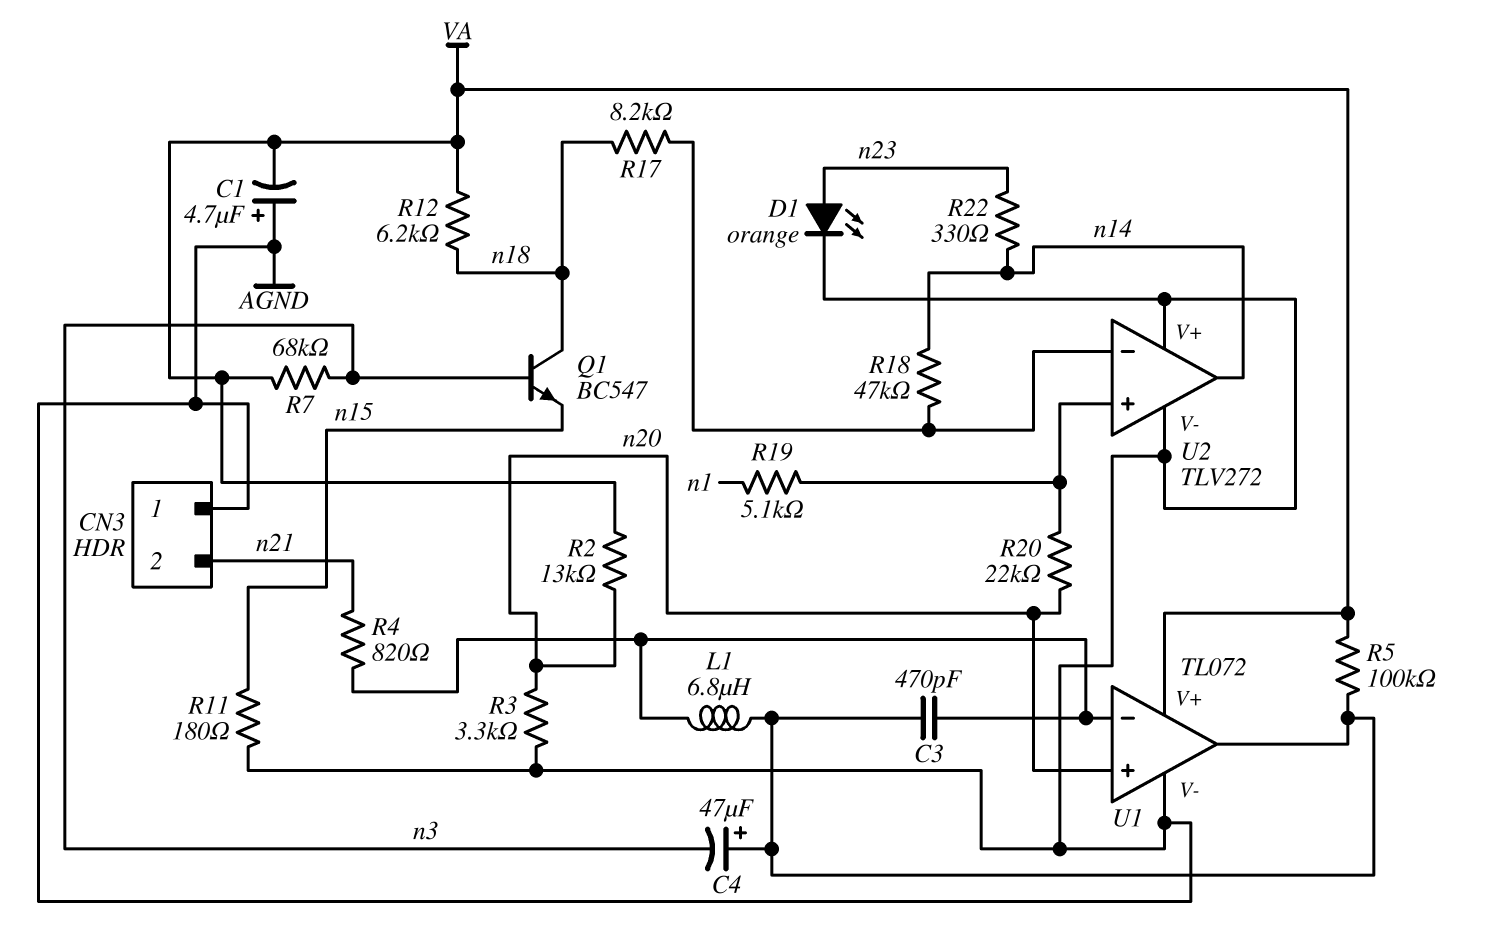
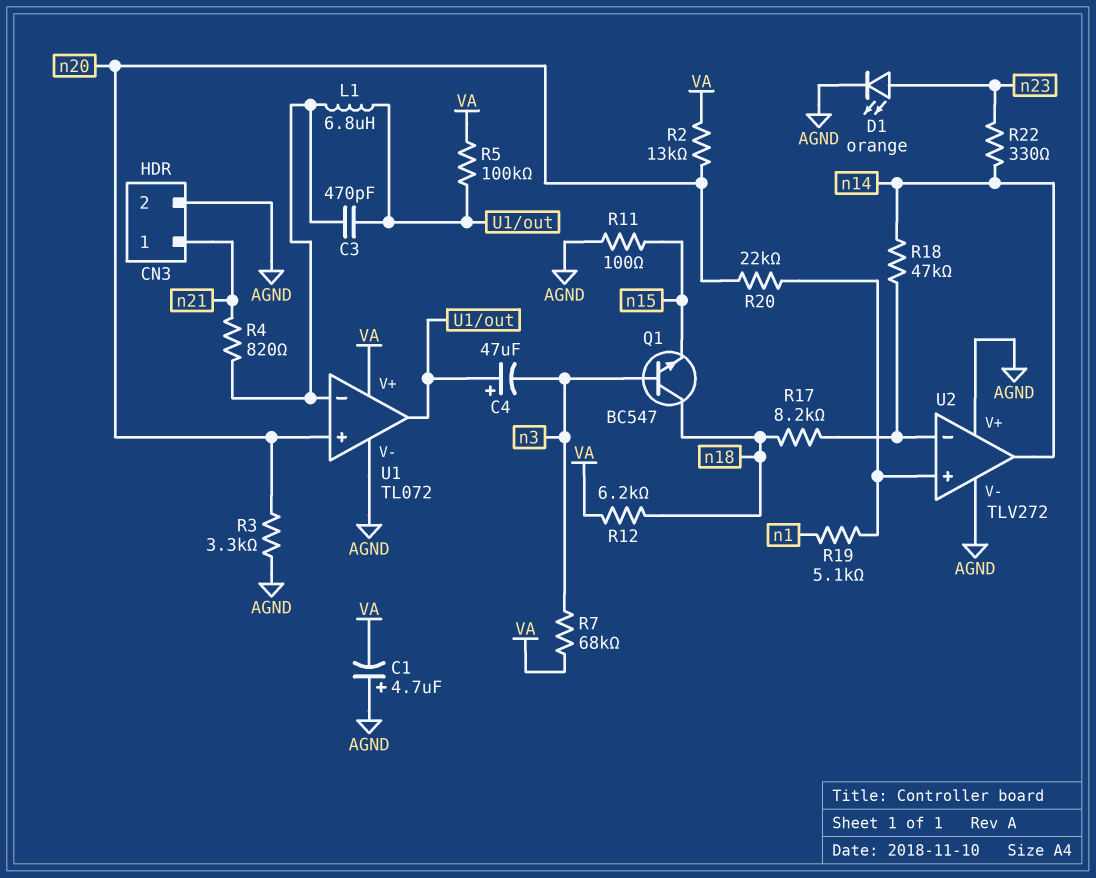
CN3 pin 1: AGND -> n21
CN3 pin 2: n21 -> AGND
R11: 180 (AGND, n15) -> 100 (AGND, n15)

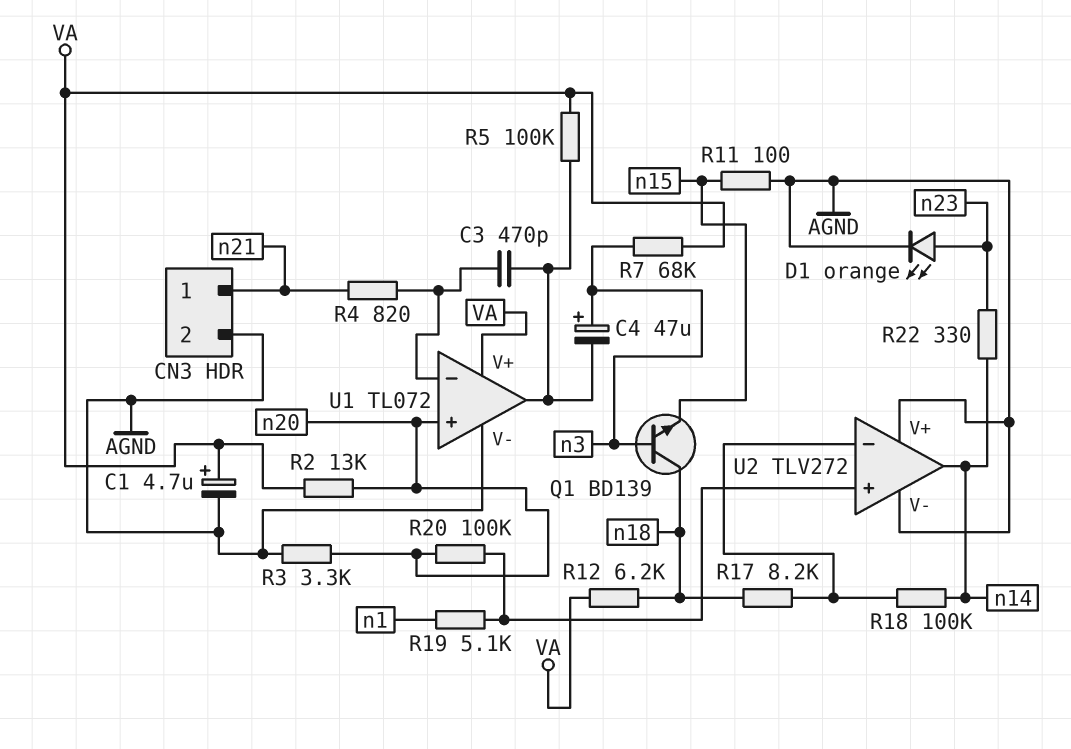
C1: 4.7uF (plus AGND, minus VA) -> 4.7uF (plus VA, minus AGND)
C4: 47uF (plus U1/out, minus n3) -> 47uF (plus n3, minus U1/out)
L1: 6.8uH (U1/in-, U1/out) -> none
Q1: NPN BC547 (B n3, C n18, E n15) -> NPN BD139 (B n3, C n18, E n15)
R18: 47k (U2/in-, n14) -> 100k (U2/in-, n14)
R20: 22k (U2/in+, n20) -> 100k (U2/in+, n20)

